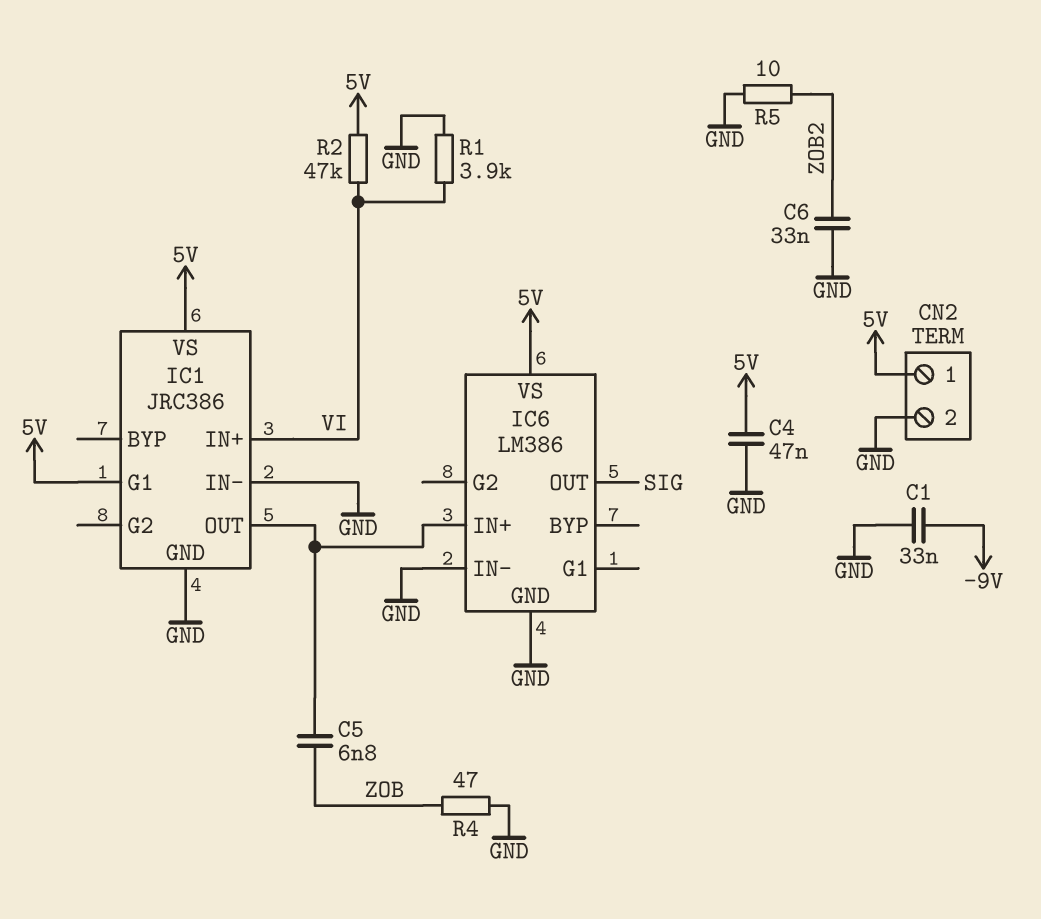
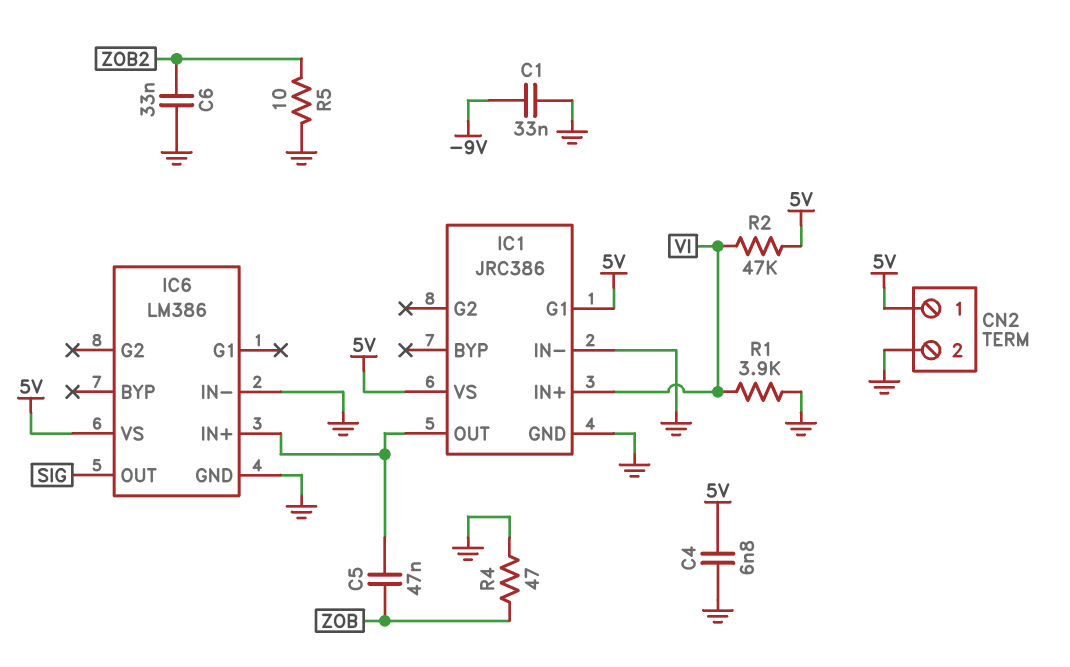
C4: 47nF (5V, GND) -> 6.8nF (5V, GND)
C5: 6.8nF (IC1/OUT, ZOB) -> 47nF (IC1/OUT, ZOB)

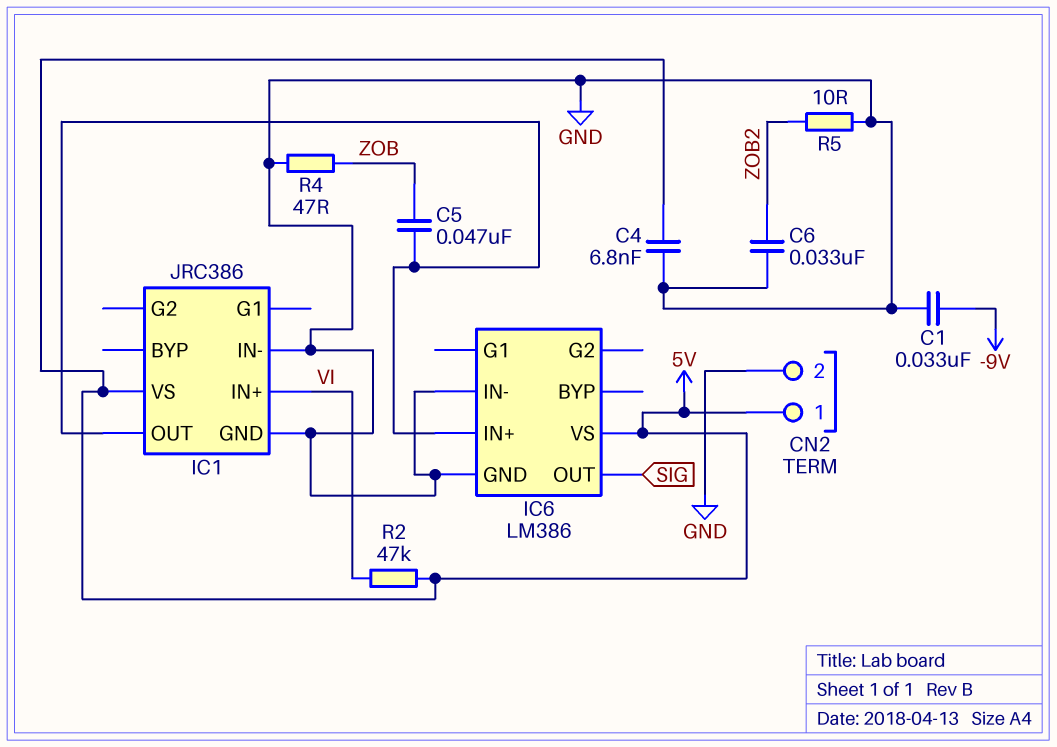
IC1 pin G1: 5V -> none
R1: 3.9k (GND, VI) -> none

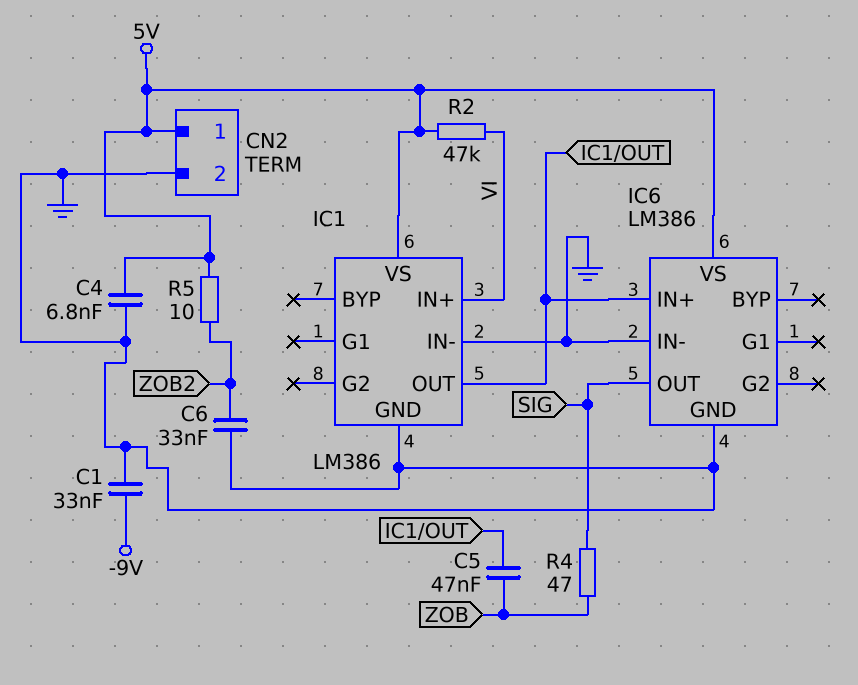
IC1: JRC386 -> LM386
R4: 47 (GND, ZOB) -> 47 (SIG, ZOB)
R5: 10 (GND, ZOB2) -> 10 (5V, ZOB2)

